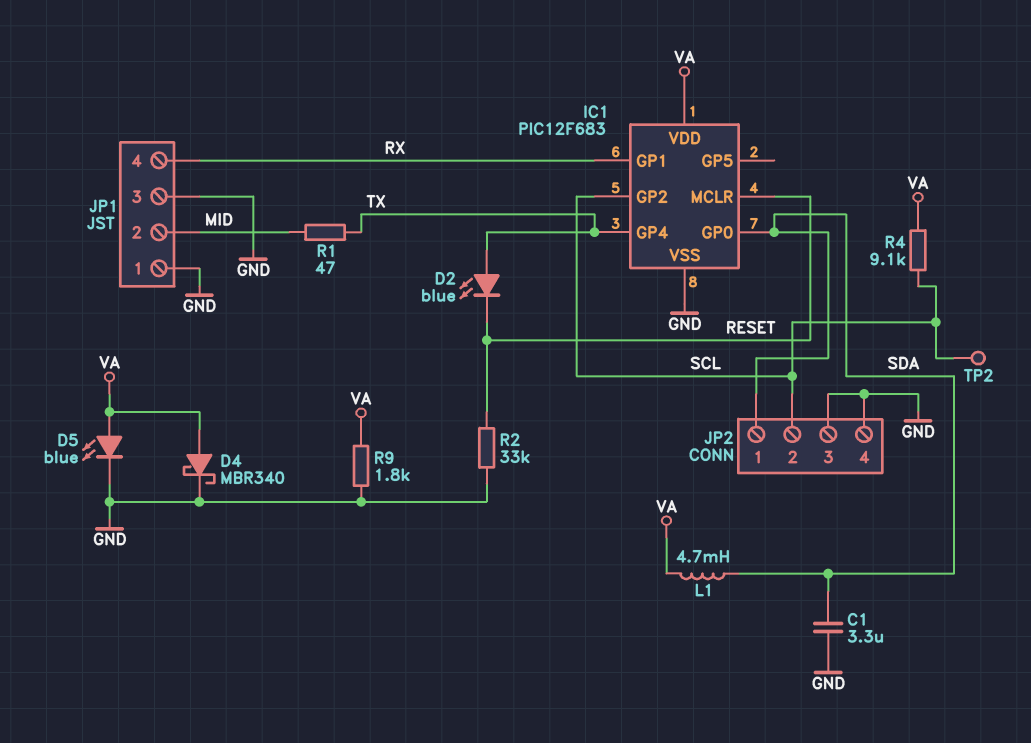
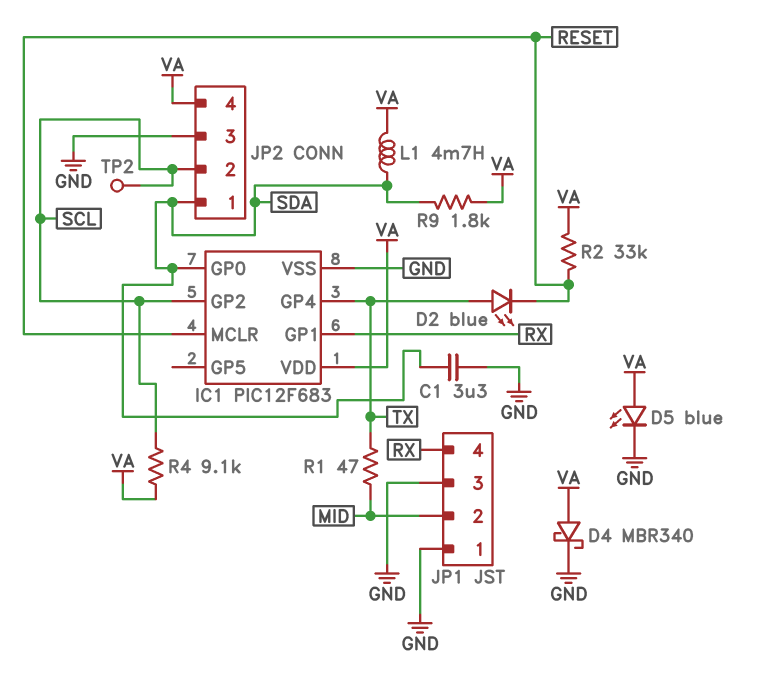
JP2 pin 4: GND -> VA
R2: 33k (GND, RESET) -> 33k (RESET, VA)
R9: 1.8k (GND, VA) -> 1.8k (SDA, VA)

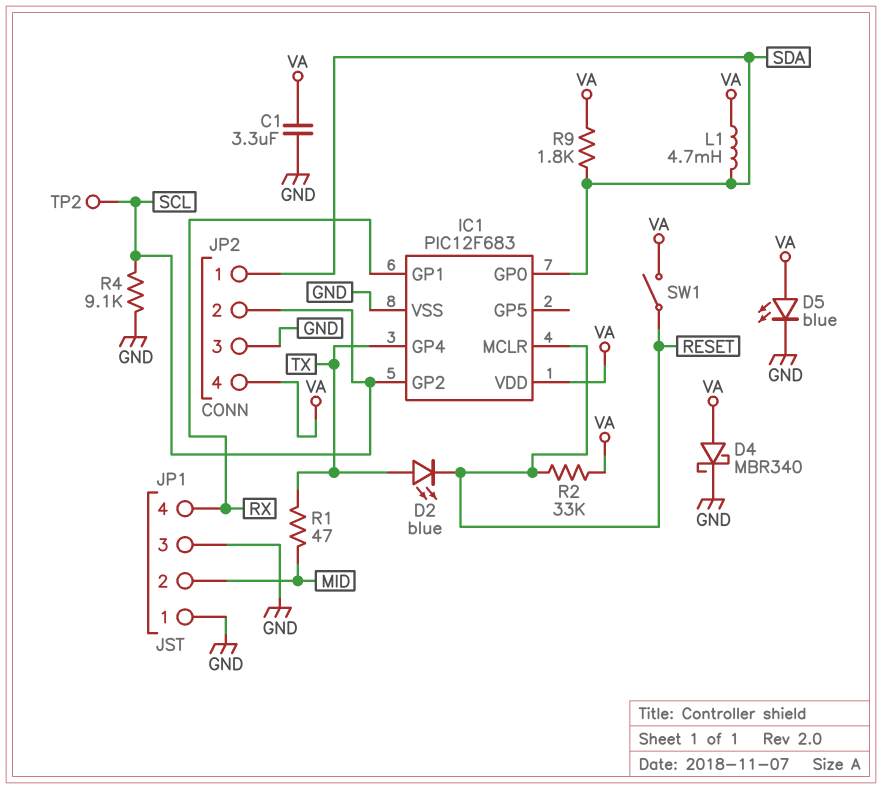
C1: 3.3uF (GND, SDA) -> 3.3uF (GND, VA)
R4: 9.1k (SCL, VA) -> 9.1k (GND, SCL)
SW1: none -> switch (RESET, VA)

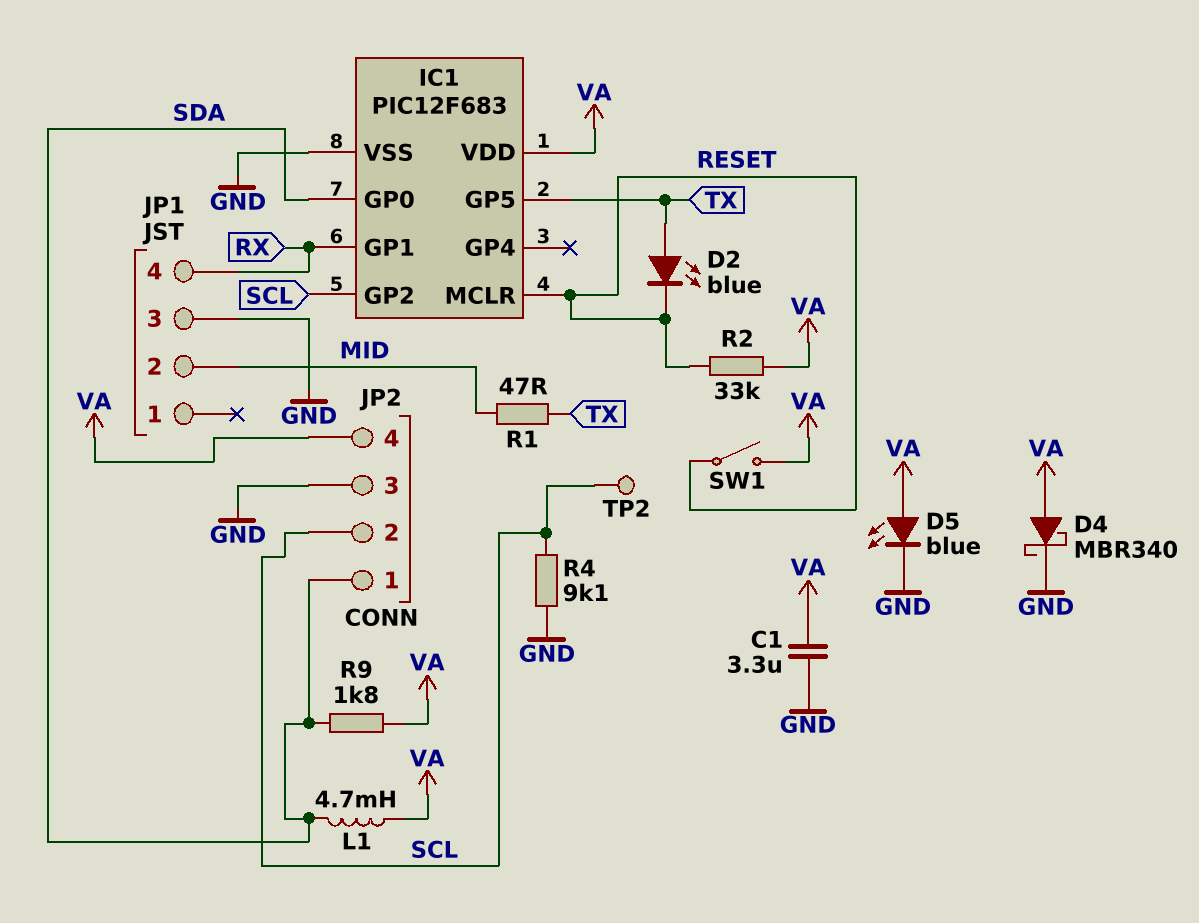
IC1 pin GP4: TX -> none
IC1 pin GP5: none -> TX
JP1 pin 1: GND -> none

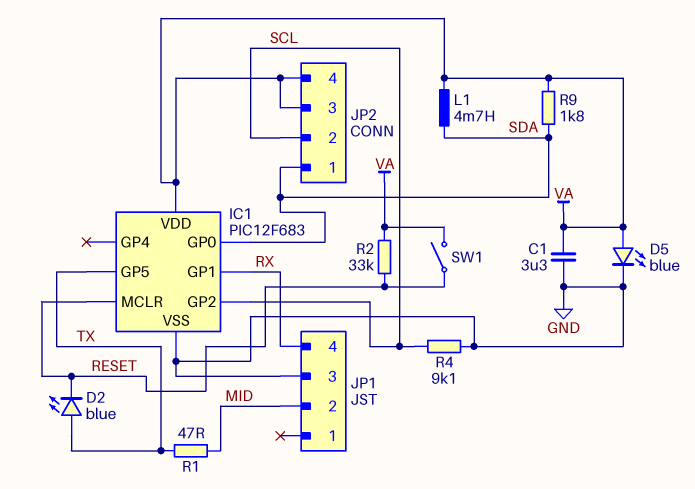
D4: schottky MBR340 (A VA, K GND) -> none
JP2 pin 3: GND -> VA
TP2: test point (SCL) -> none

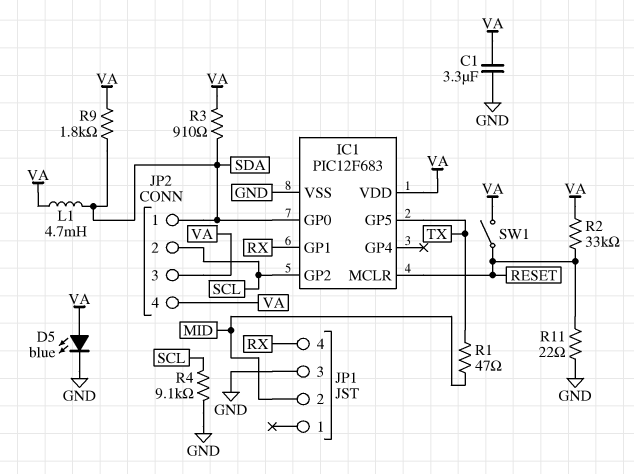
D2: LED blue (A TX, K RESET) -> none
R3: none -> 910 (SDA, VA)
R11: none -> 22 (GND, RESET)

